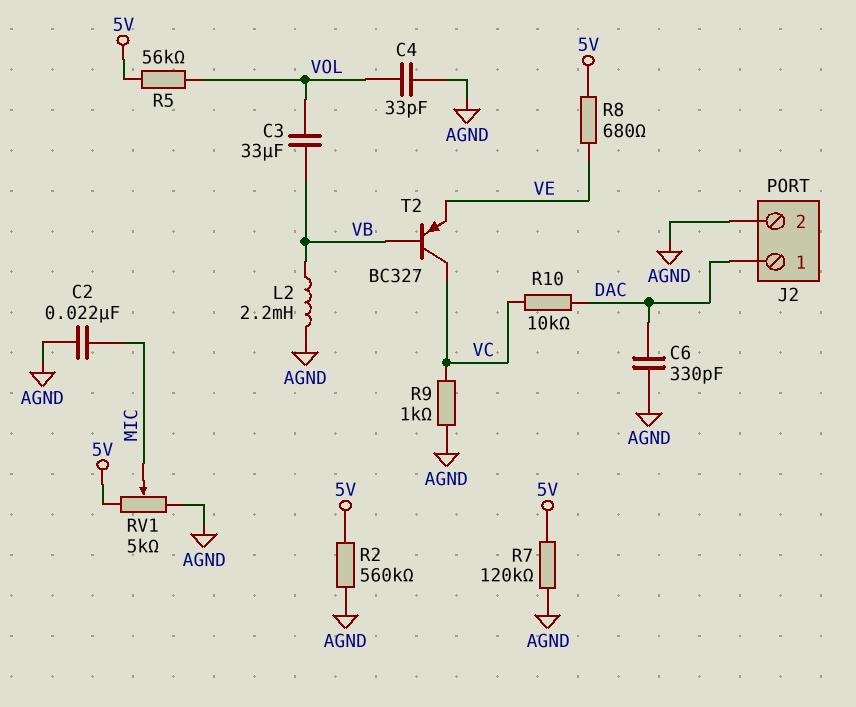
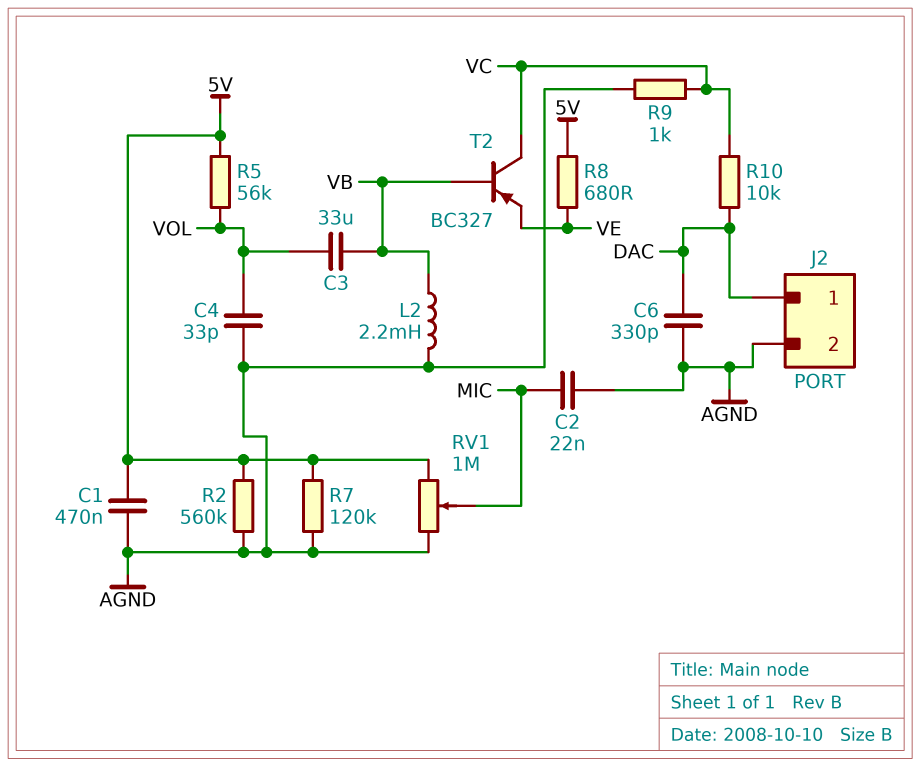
C1: none -> 470nF (5V, AGND)
RV1: 5k (5V, AGND, wiper MIC) -> 1M (5V, AGND, wiper MIC)

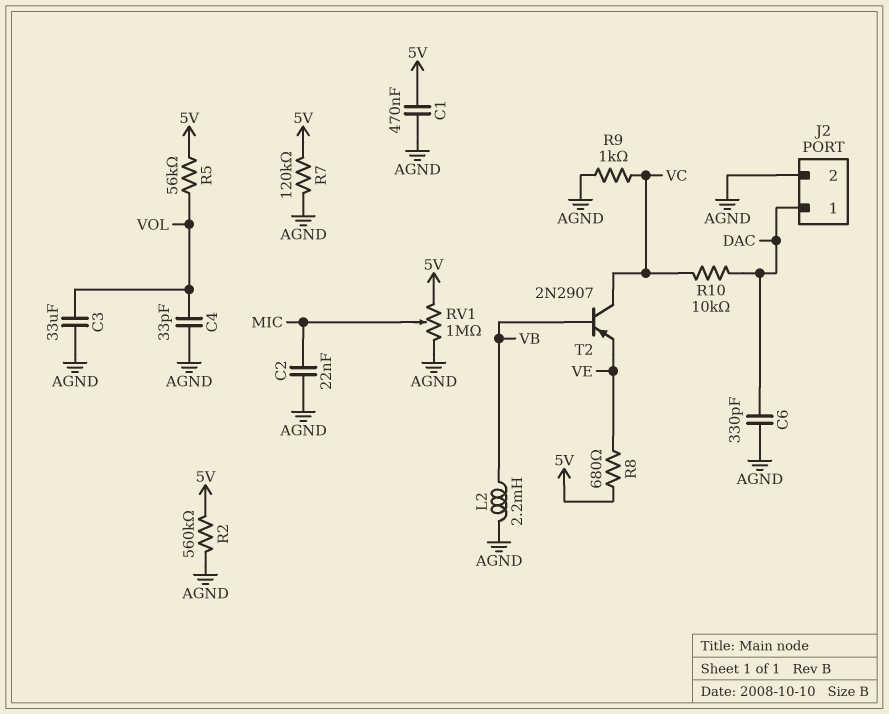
C3: 33uF (VB, VOL) -> 33uF (AGND, VOL)
T2: PNP BC327 (B VB, C VC, E VE) -> PNP 2N2907 (B VB, C VC, E VE)

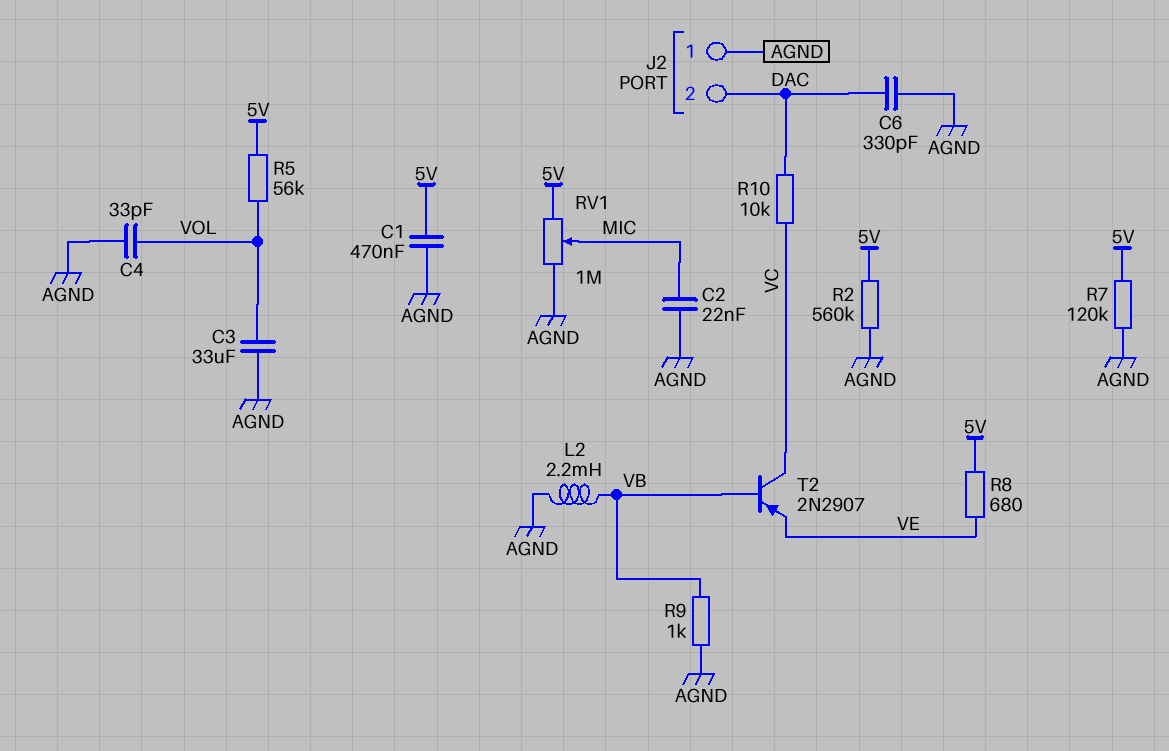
J2 pin 1: DAC -> AGND
J2 pin 2: AGND -> DAC
R9: 1k (AGND, VC) -> 1k (AGND, VB)

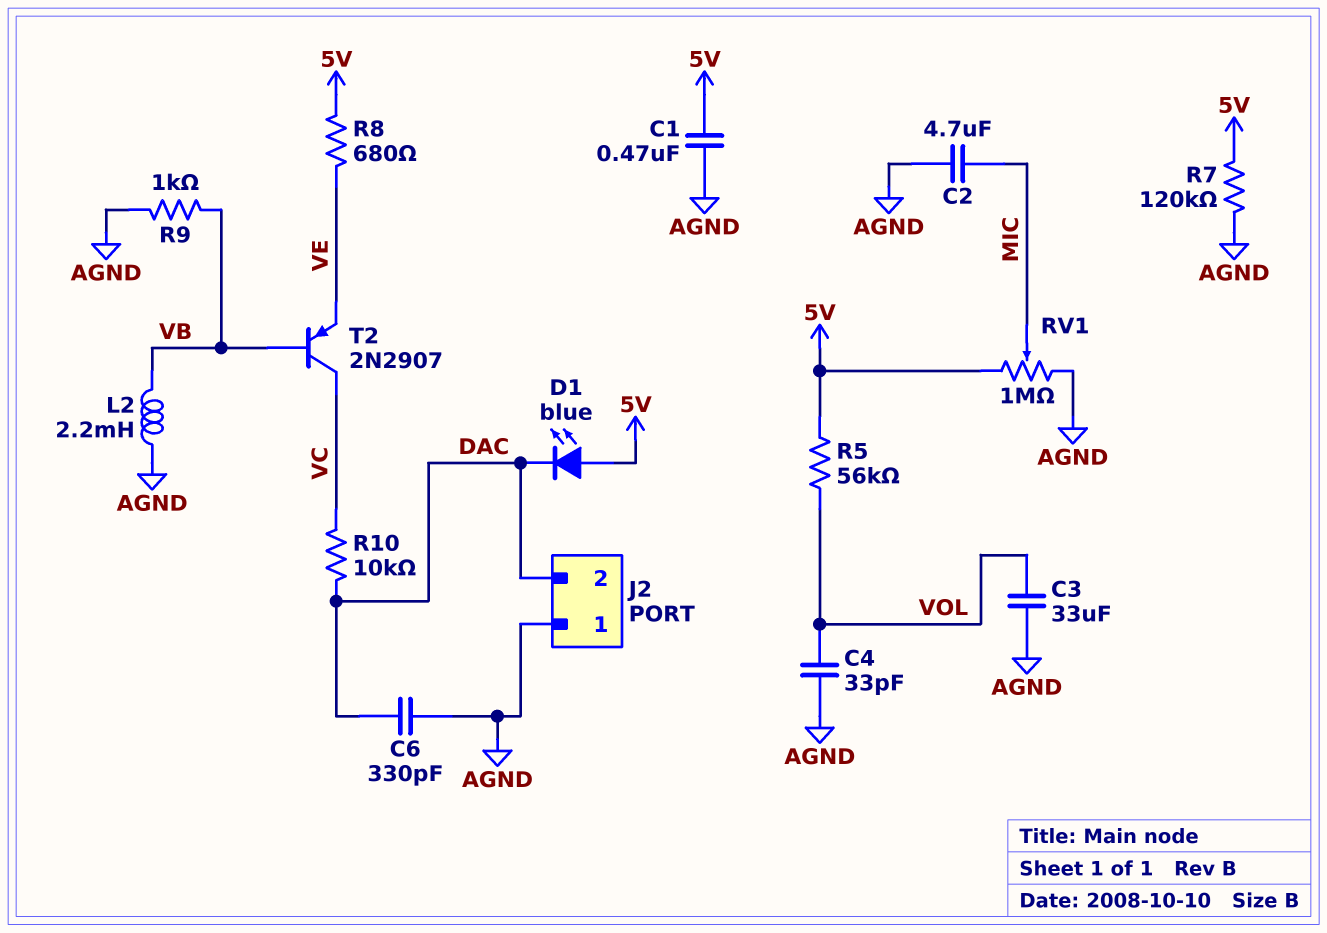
C2: 22nF (AGND, MIC) -> 4.7uF (AGND, MIC)
D1: none -> LED blue (A 5V, K DAC)
R2: 560k (5V, AGND) -> none

